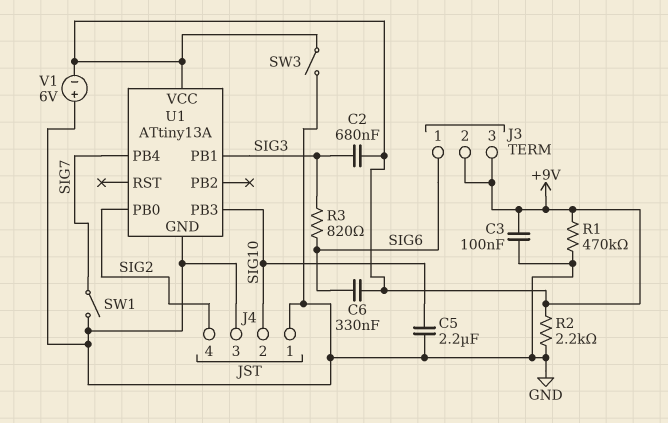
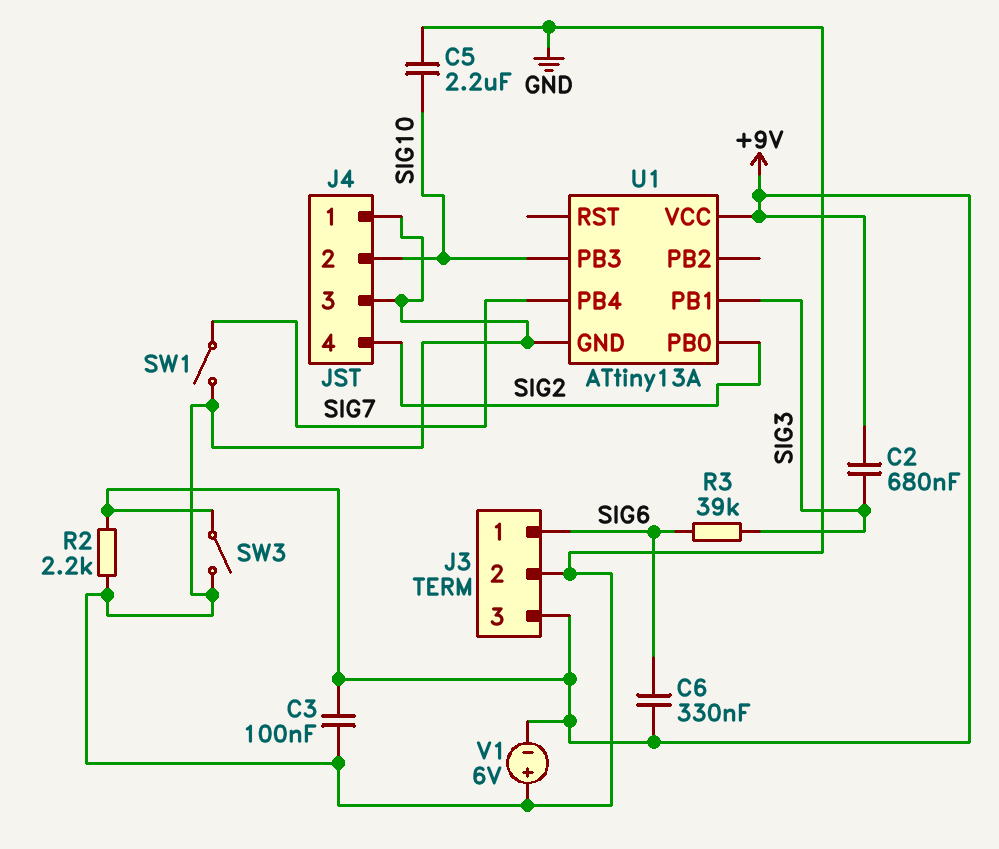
J3 pin 2: +9V -> GND
R1: 470k (+9V, GND) -> none
R3: 820 (SIG3, SIG6) -> 39k (SIG3, SIG6)

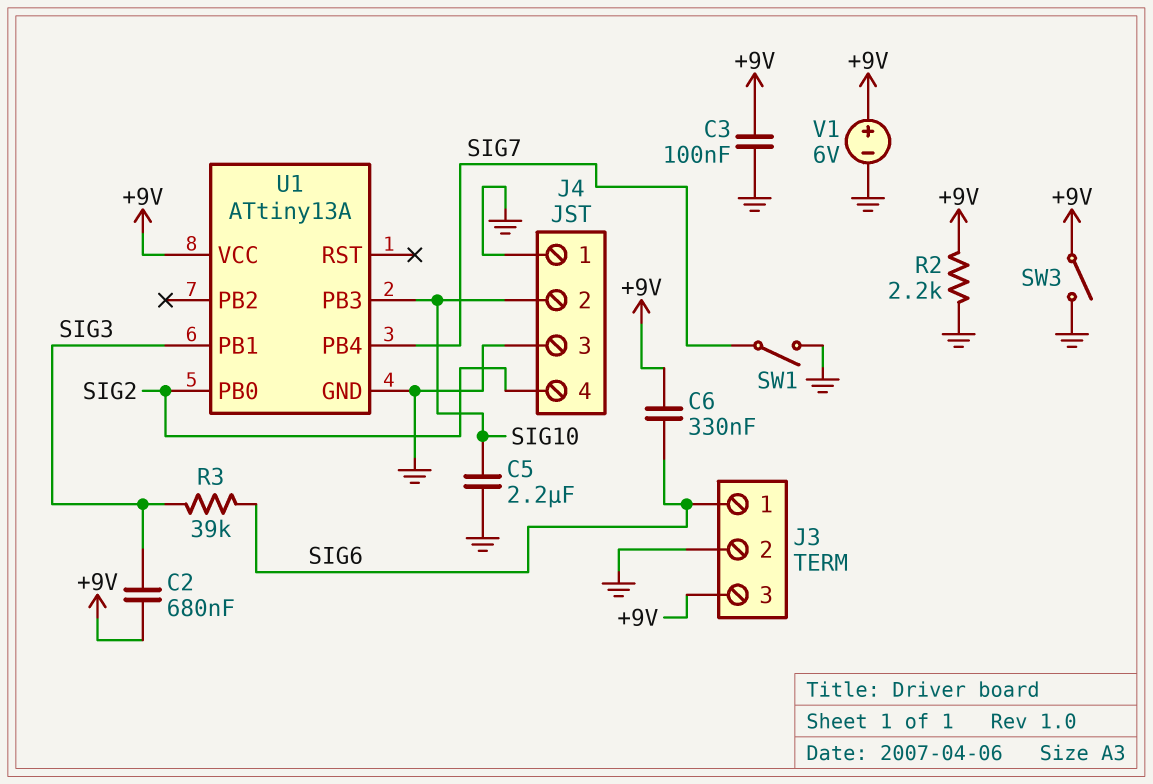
V1: 6V (plus GND, minus +9V) -> 6V (plus +9V, minus GND)

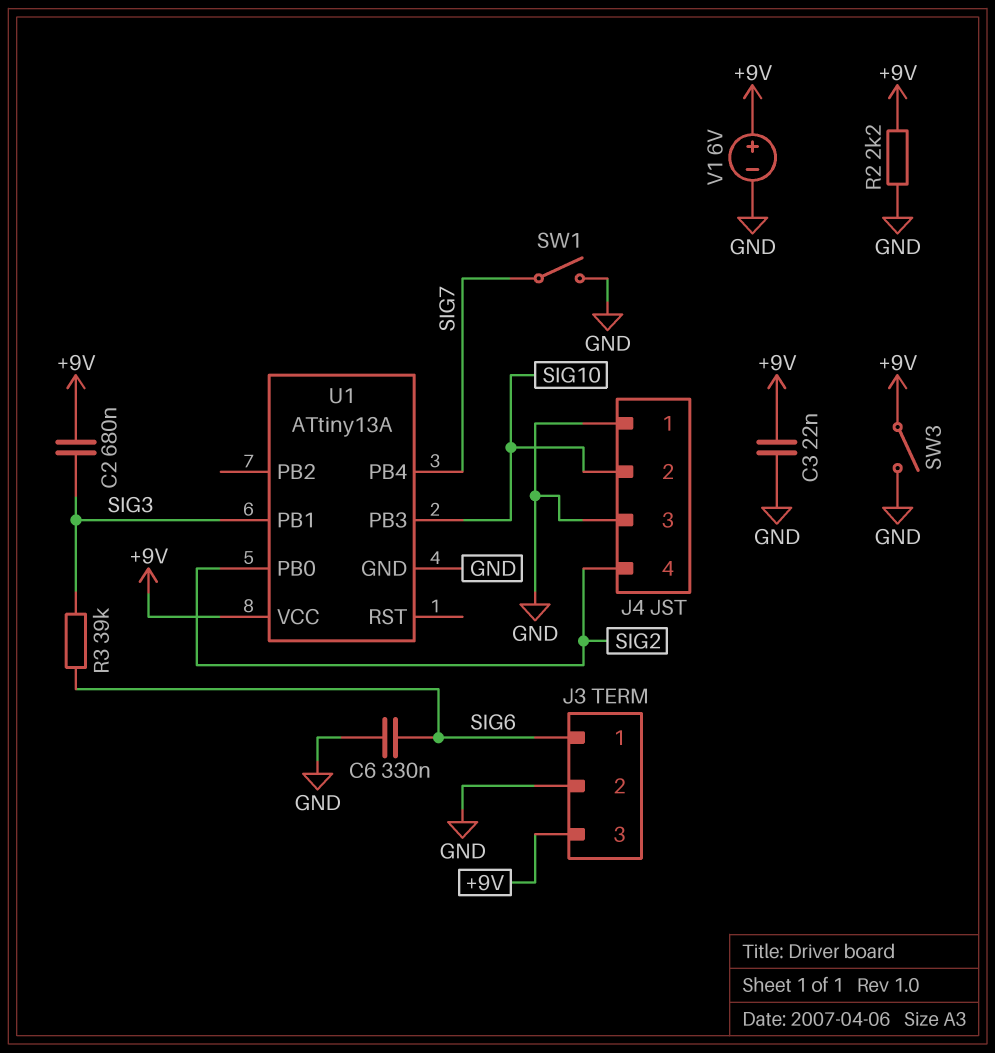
C3: 100nF (+9V, GND) -> 22nF (+9V, GND)
C5: 2.2uF (GND, SIG10) -> none
C6: 330nF (+9V, SIG6) -> 330nF (GND, SIG6)

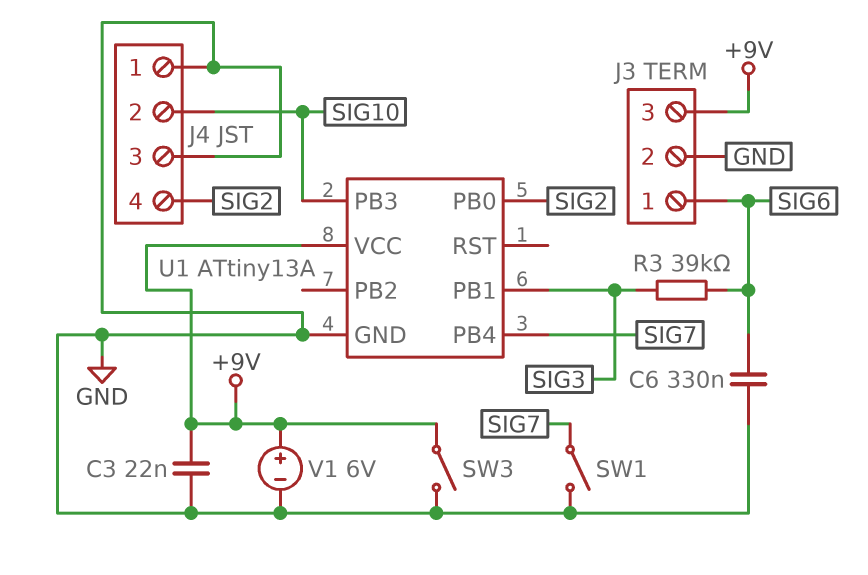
C2: 680nF (+9V, SIG3) -> none
R2: 2.2k (+9V, GND) -> none

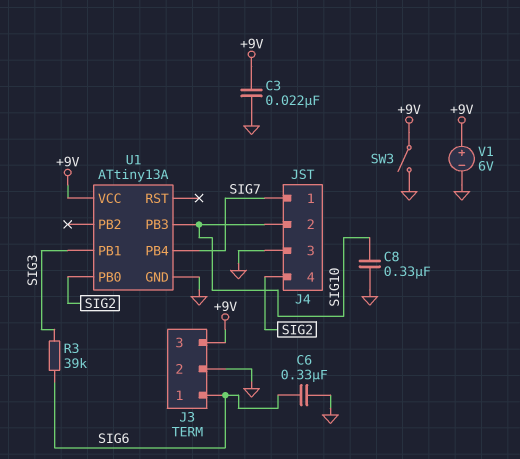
C8: none -> 330nF (GND, SIG10)
J4 pin 1: GND -> SIG7
SW1: switch (GND, SIG7) -> none

